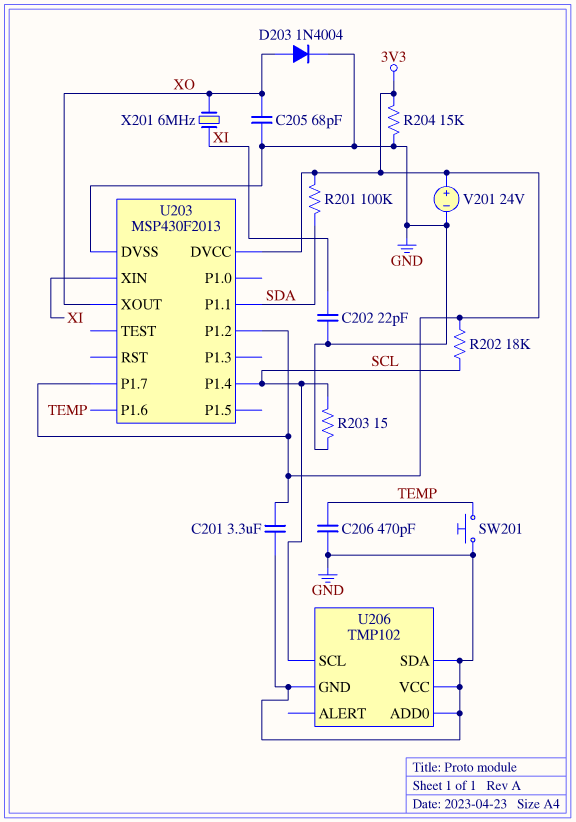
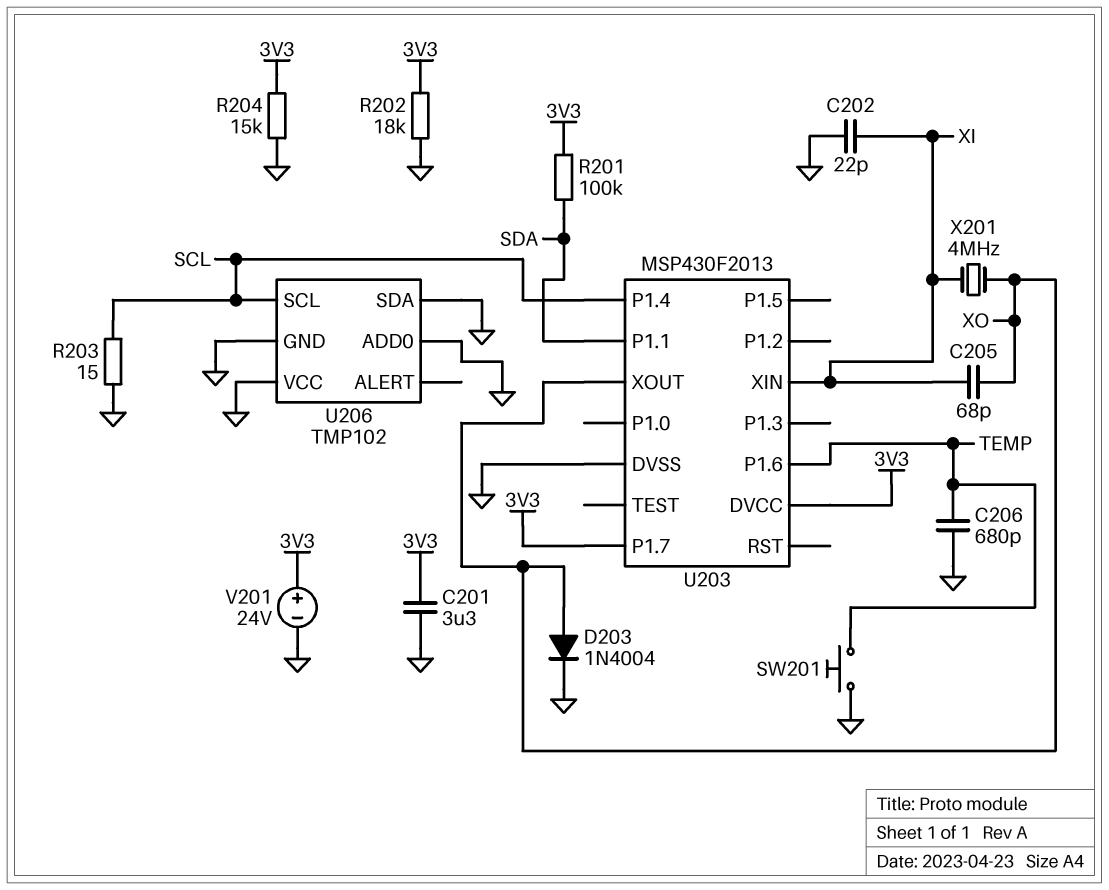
C205: 68pF (GND, XO) -> 68pF (XI, XO)
C206: 470pF (GND, TEMP) -> 680pF (GND, TEMP)
R202: 18k (3V3, SCL) -> 18k (3V3, GND)
U203 pin P1.2: 3V3 -> none
X201: 6MHz (XI, XO) -> 4MHz (XI, XO)

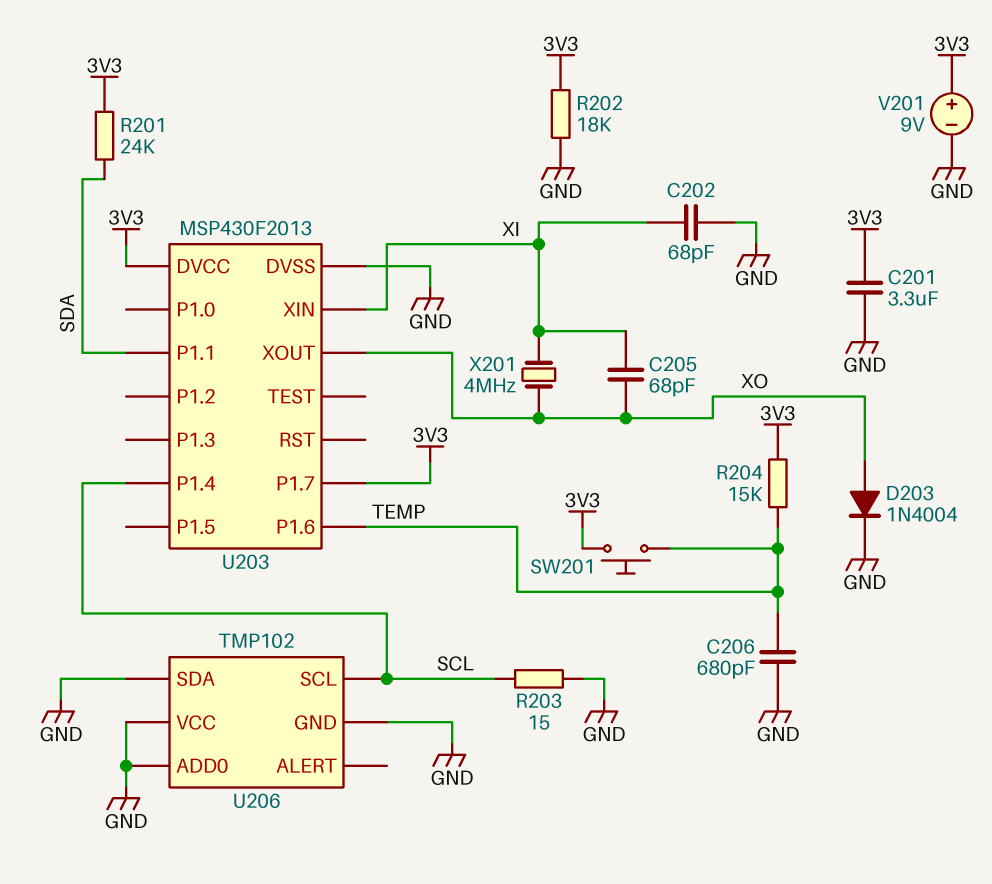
C202: 22pF (GND, XI) -> 68pF (GND, XI)
R201: 100k (3V3, SDA) -> 24k (3V3, SDA)
R204: 15k (3V3, GND) -> 15k (3V3, TEMP)
SW201: button (GND, TEMP) -> button (3V3, TEMP)
V201: 24V (plus 3V3, minus GND) -> 9V (plus 3V3, minus GND)

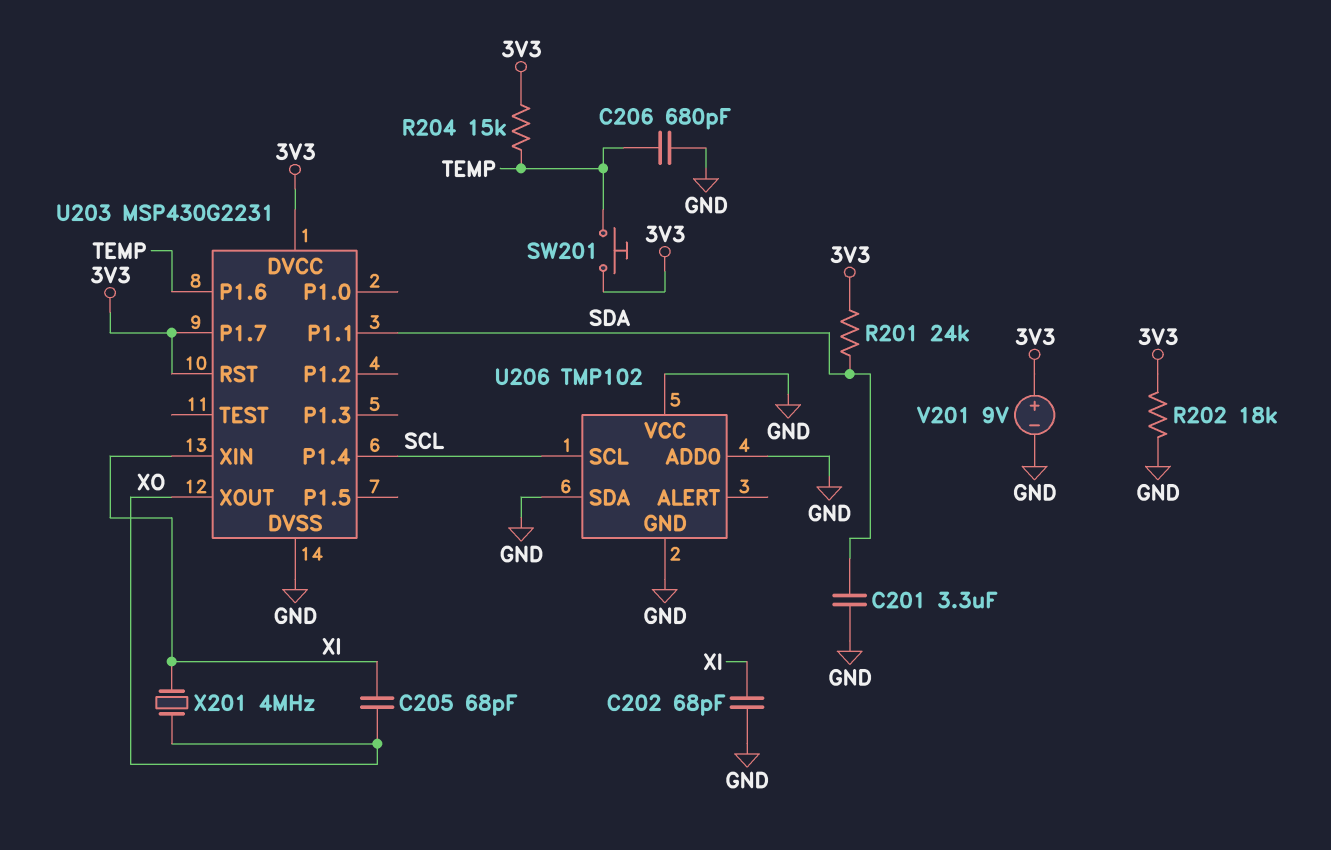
C201: 3.3uF (3V3, GND) -> 3.3uF (GND, SDA)
D203: diode 1N4004 (A XO, K GND) -> none
R203: 15 (GND, SCL) -> none
U203: MSP430F2013 -> MSP430G2231
U203 pin RST: none -> 3V3

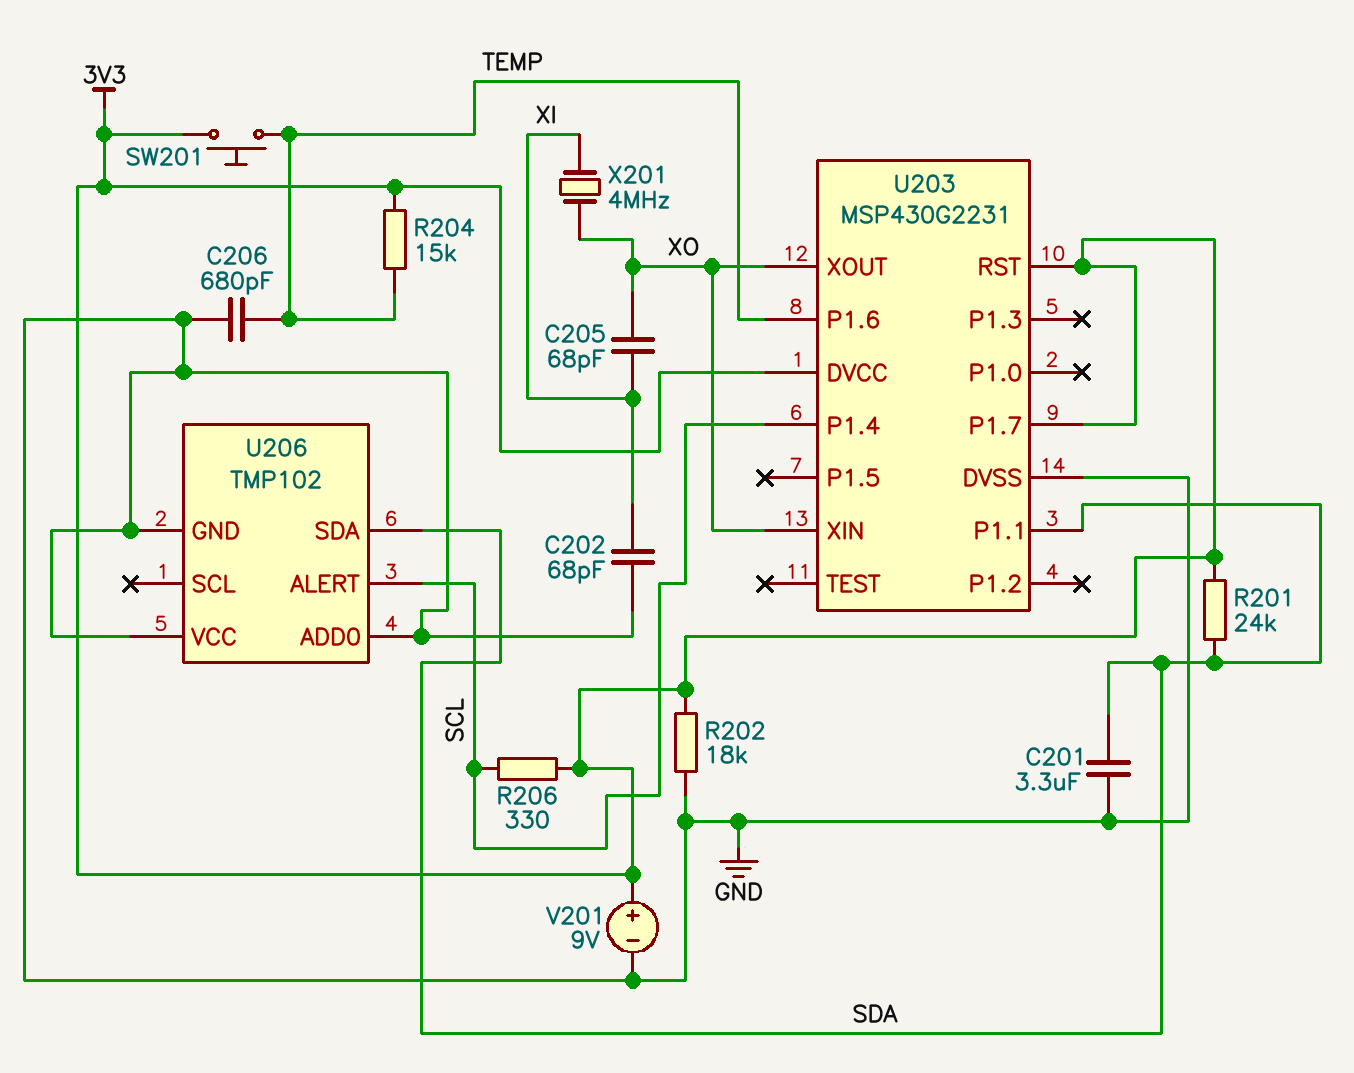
R206: none -> 330 (3V3, SCL)
U203 pin XIN: XI -> XO
U206 pin ALERT: none -> SCL
U206 pin SCL: SCL -> none
U206 pin SDA: GND -> SDA

